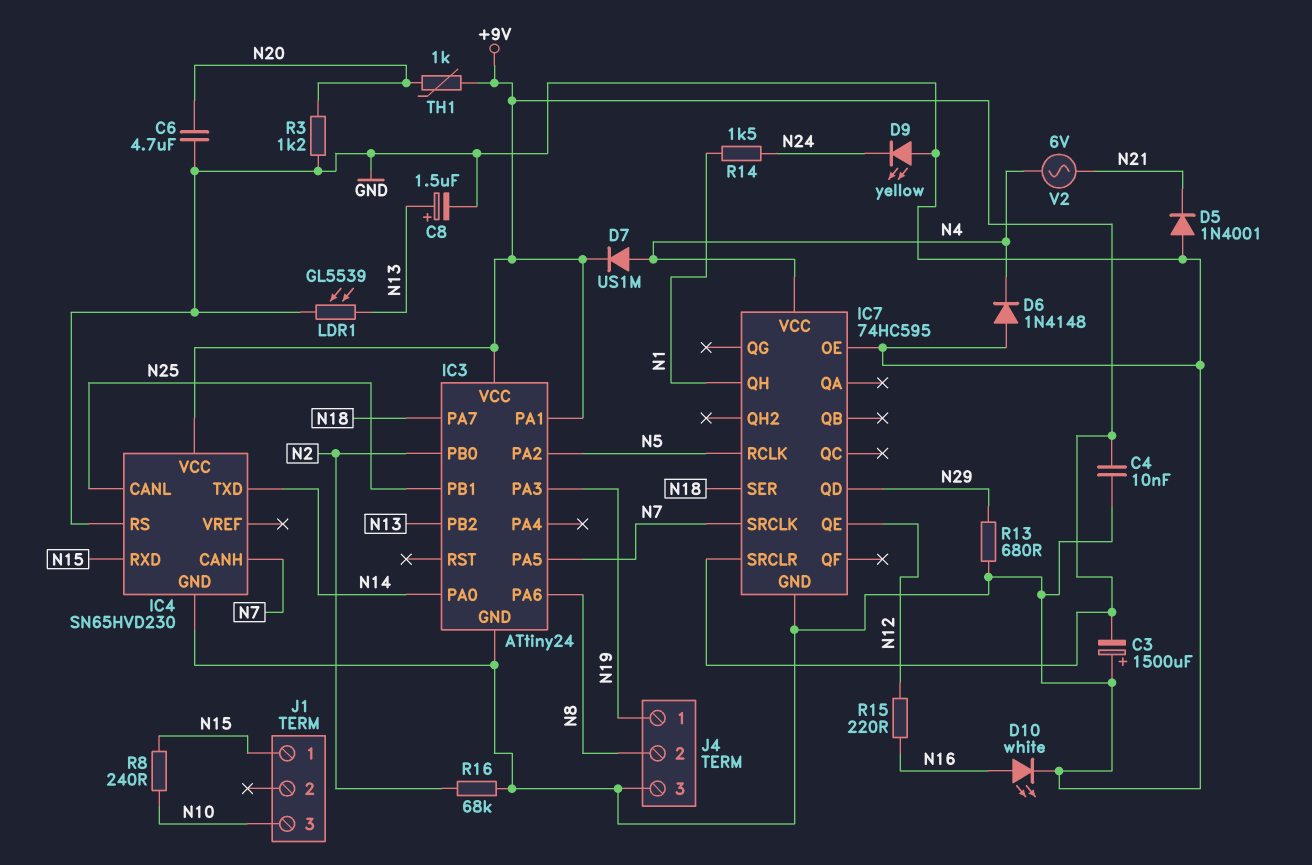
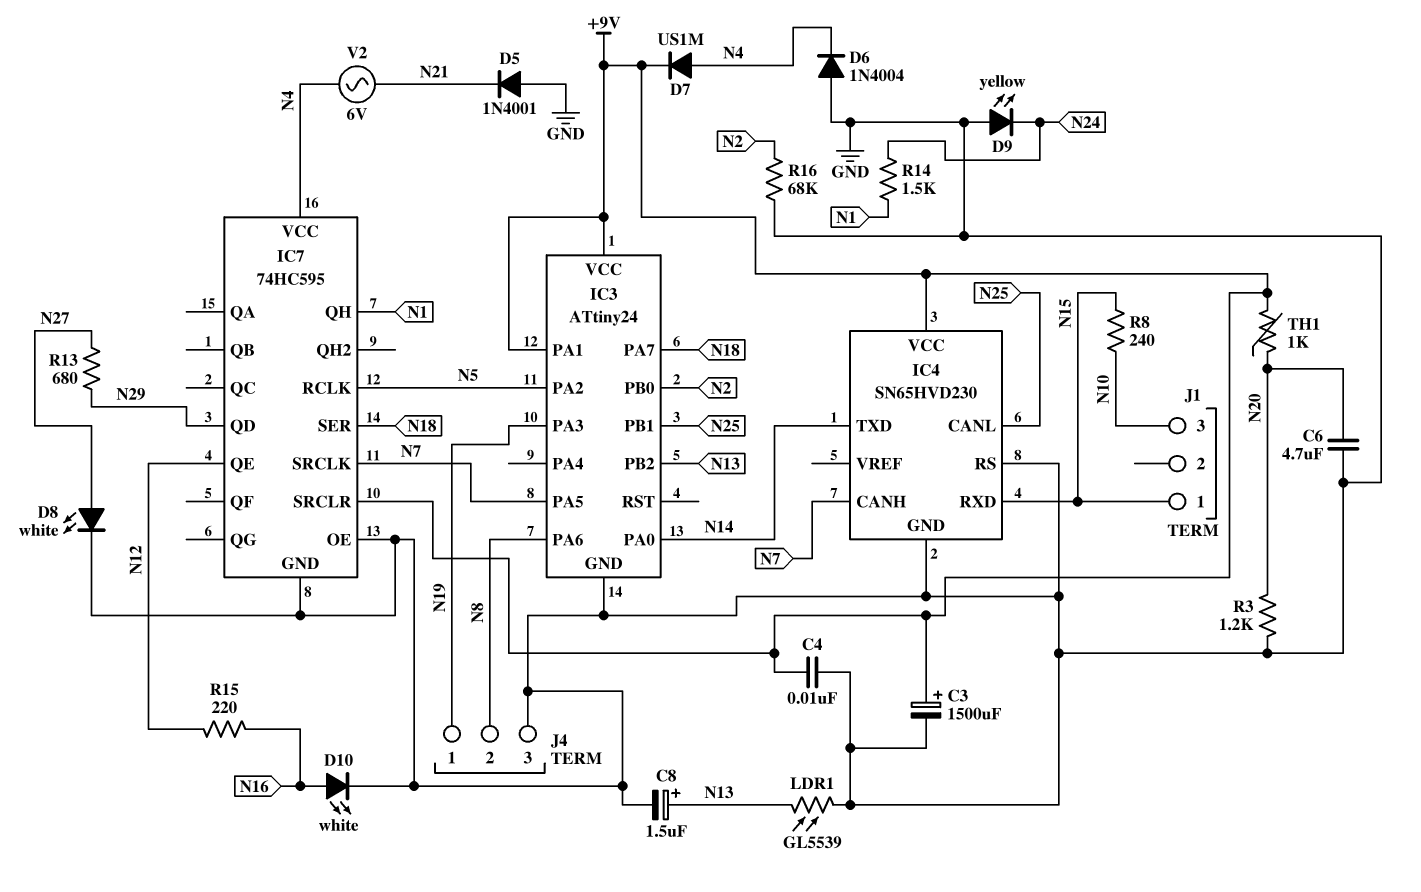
C3: 1500uF (plus GND, minus +9V) -> 1500uF (plus +9V, minus GND)
D6: diode 1N4148 (A GND, K N4) -> diode 1N4004 (A GND, K N4)
D8: none -> LED white (A N27, K GND)
R13: 680 (GND, N29) -> 680 (N27, N29)

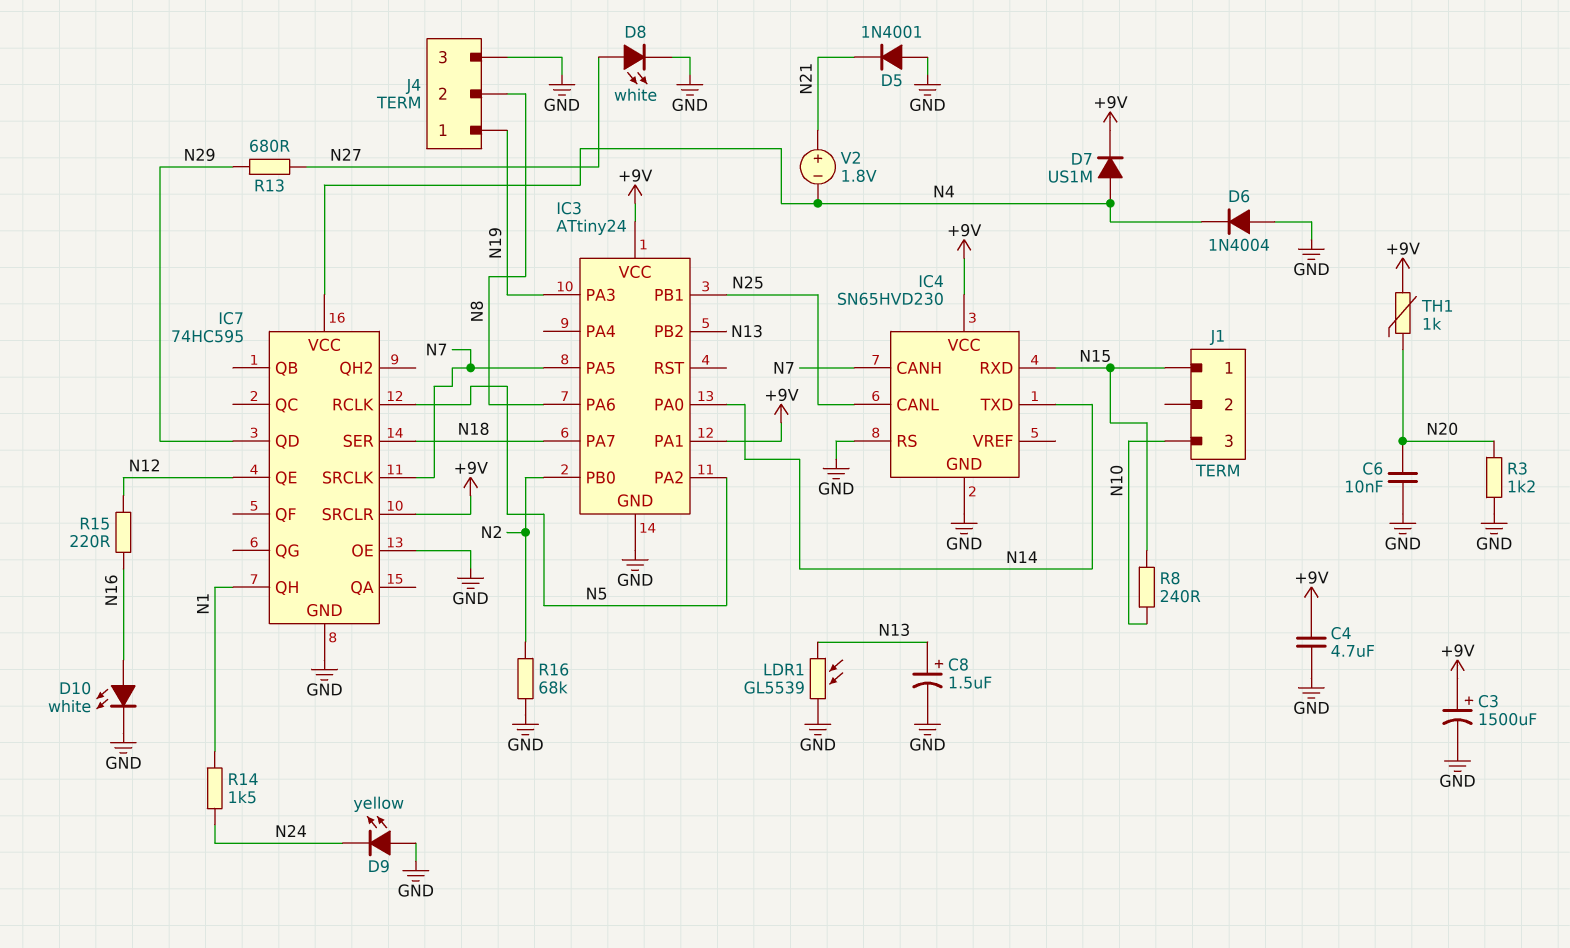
C4: 10nF (+9V, GND) -> 4.7uF (+9V, GND)
C6: 4.7uF (GND, N20) -> 10nF (GND, N20)
V2: AC 6V (N4, N21) -> 1.8V (plus N21, minus N4)

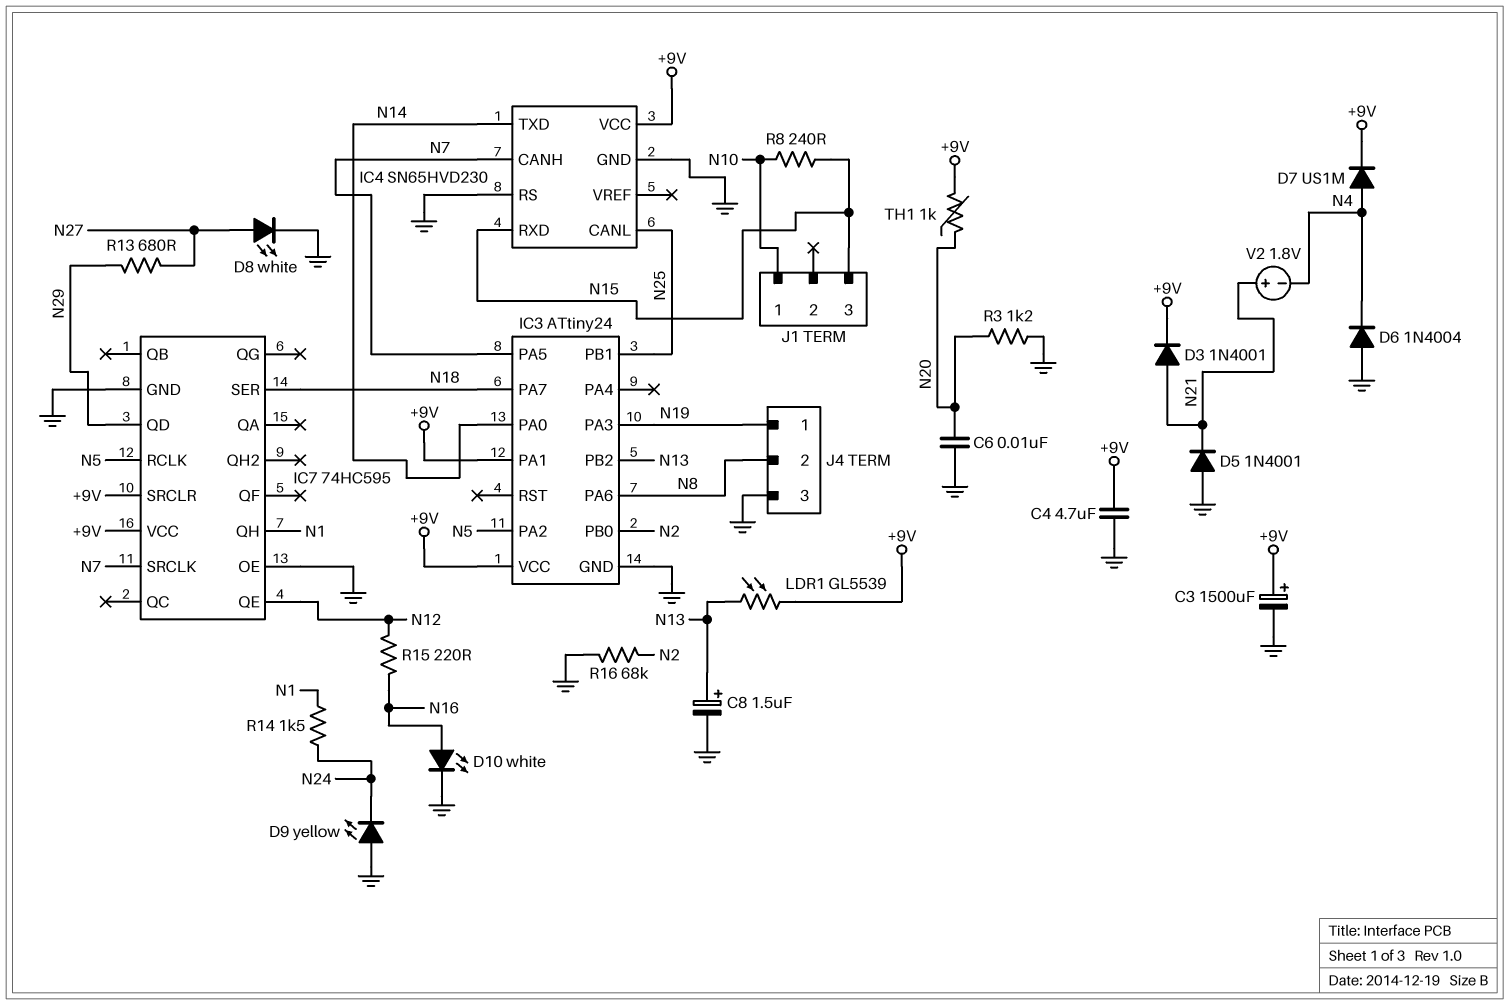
D3: none -> diode 1N4001 (A N21, K +9V)
IC7 pin VCC: N4 -> +9V
J1 pin 1: N15 -> N10
J1 pin 3: N10 -> N15
LDR1: GL5539 (GND, N13) -> GL5539 (+9V, N13)

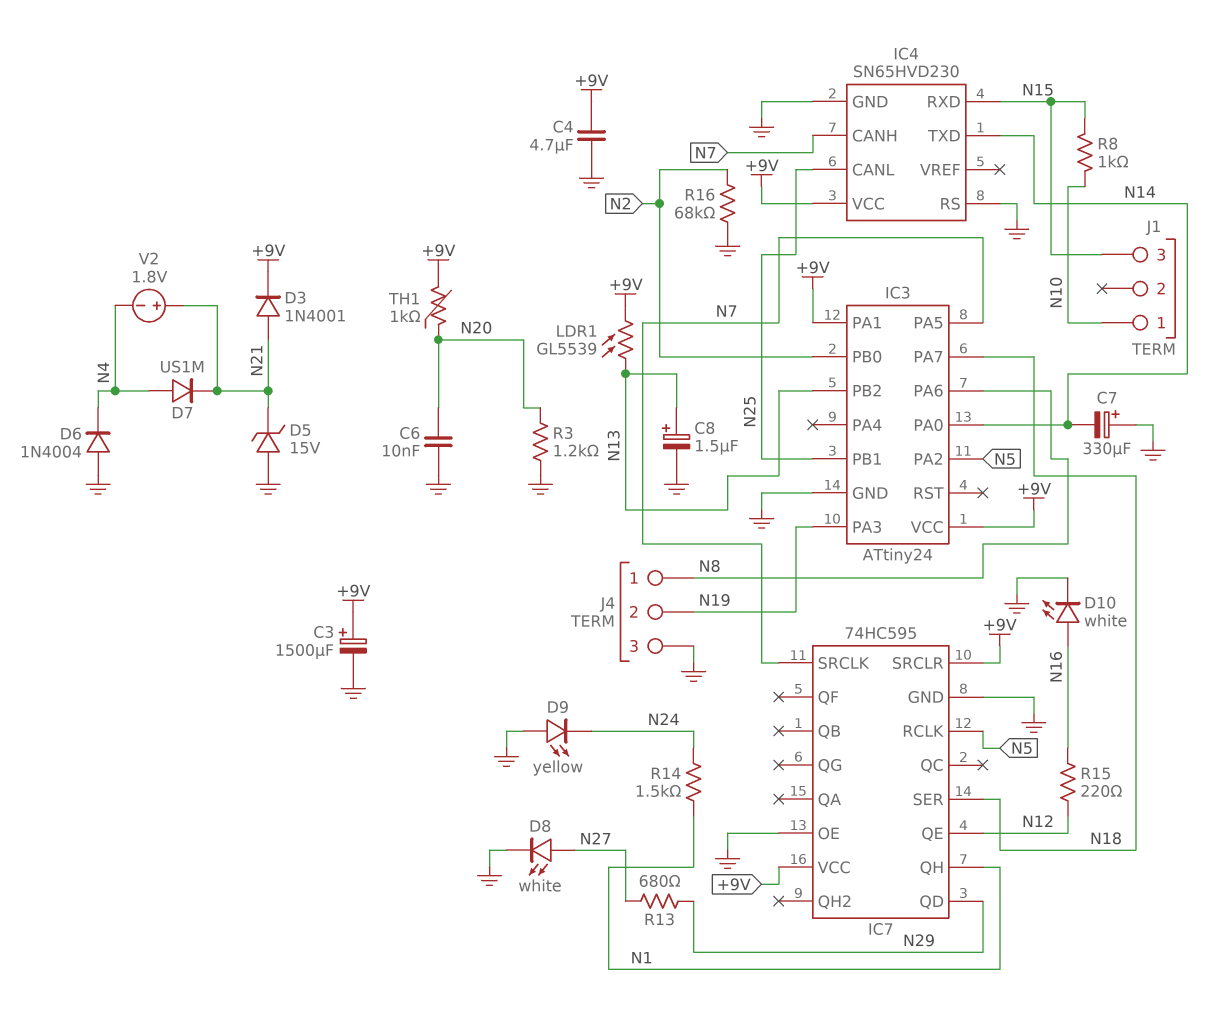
C7: none -> 330uF (plus GND, minus N14)
D5: diode 1N4001 (A GND, K N21) -> zener 15V (A GND, K N21)
D7: diode US1M (A N4, K +9V) -> diode US1M (A N4, K N21)
J4 pin 1: N19 -> N8
J4 pin 2: N8 -> N19
R8: 240 (N10, N15) -> 1k (N10, N15)

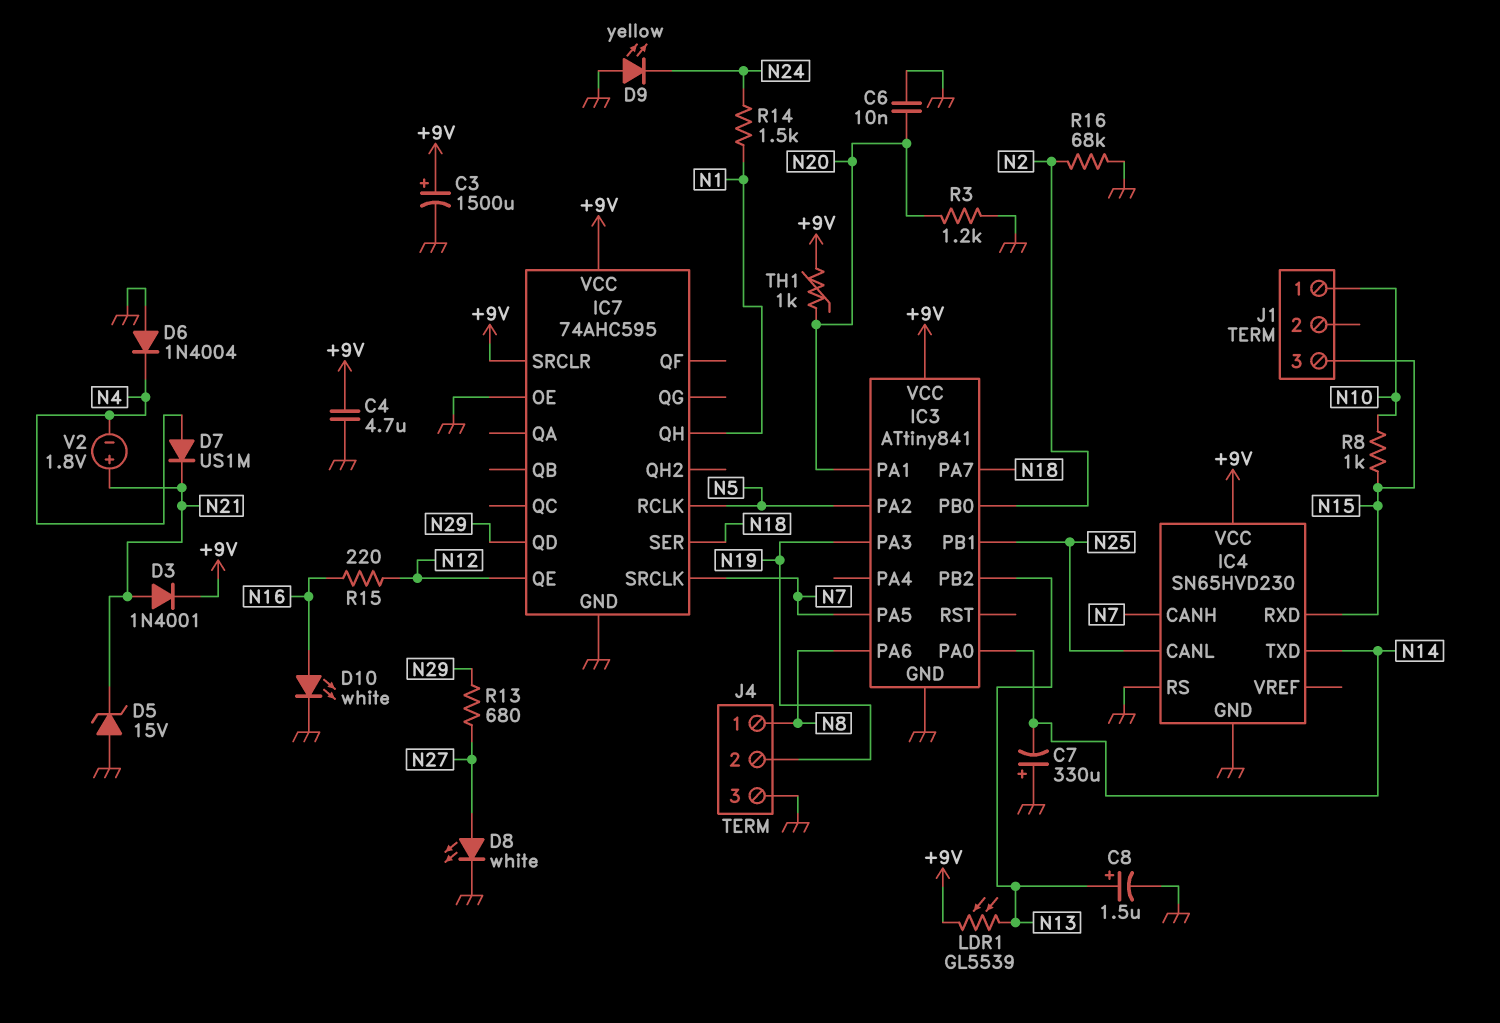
IC3: ATtiny24 -> ATtiny841
IC3 pin PA1: +9V -> N20
IC7: 74HC595 -> 74AHC595

